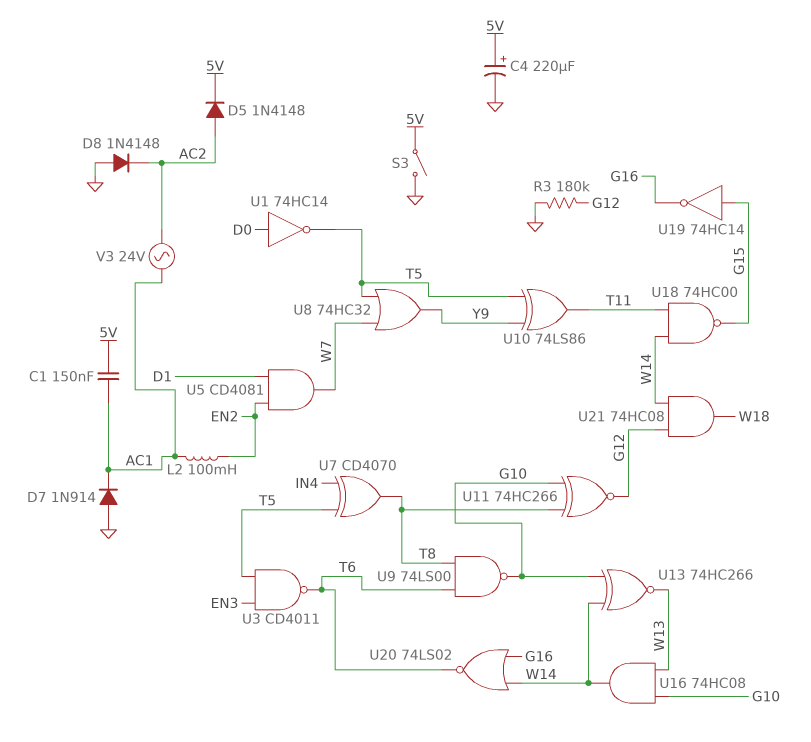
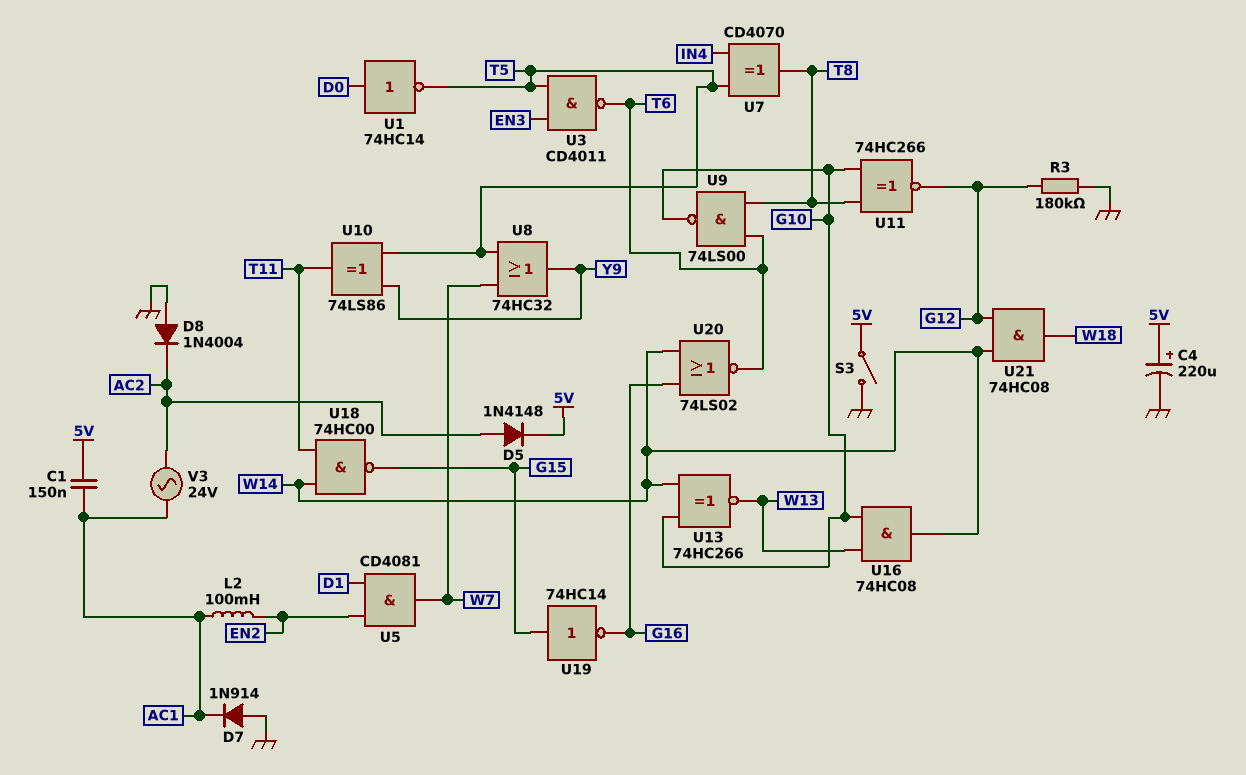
D8: diode 1N4148 (A GND, K AC2) -> diode 1N4004 (A GND, K AC2)

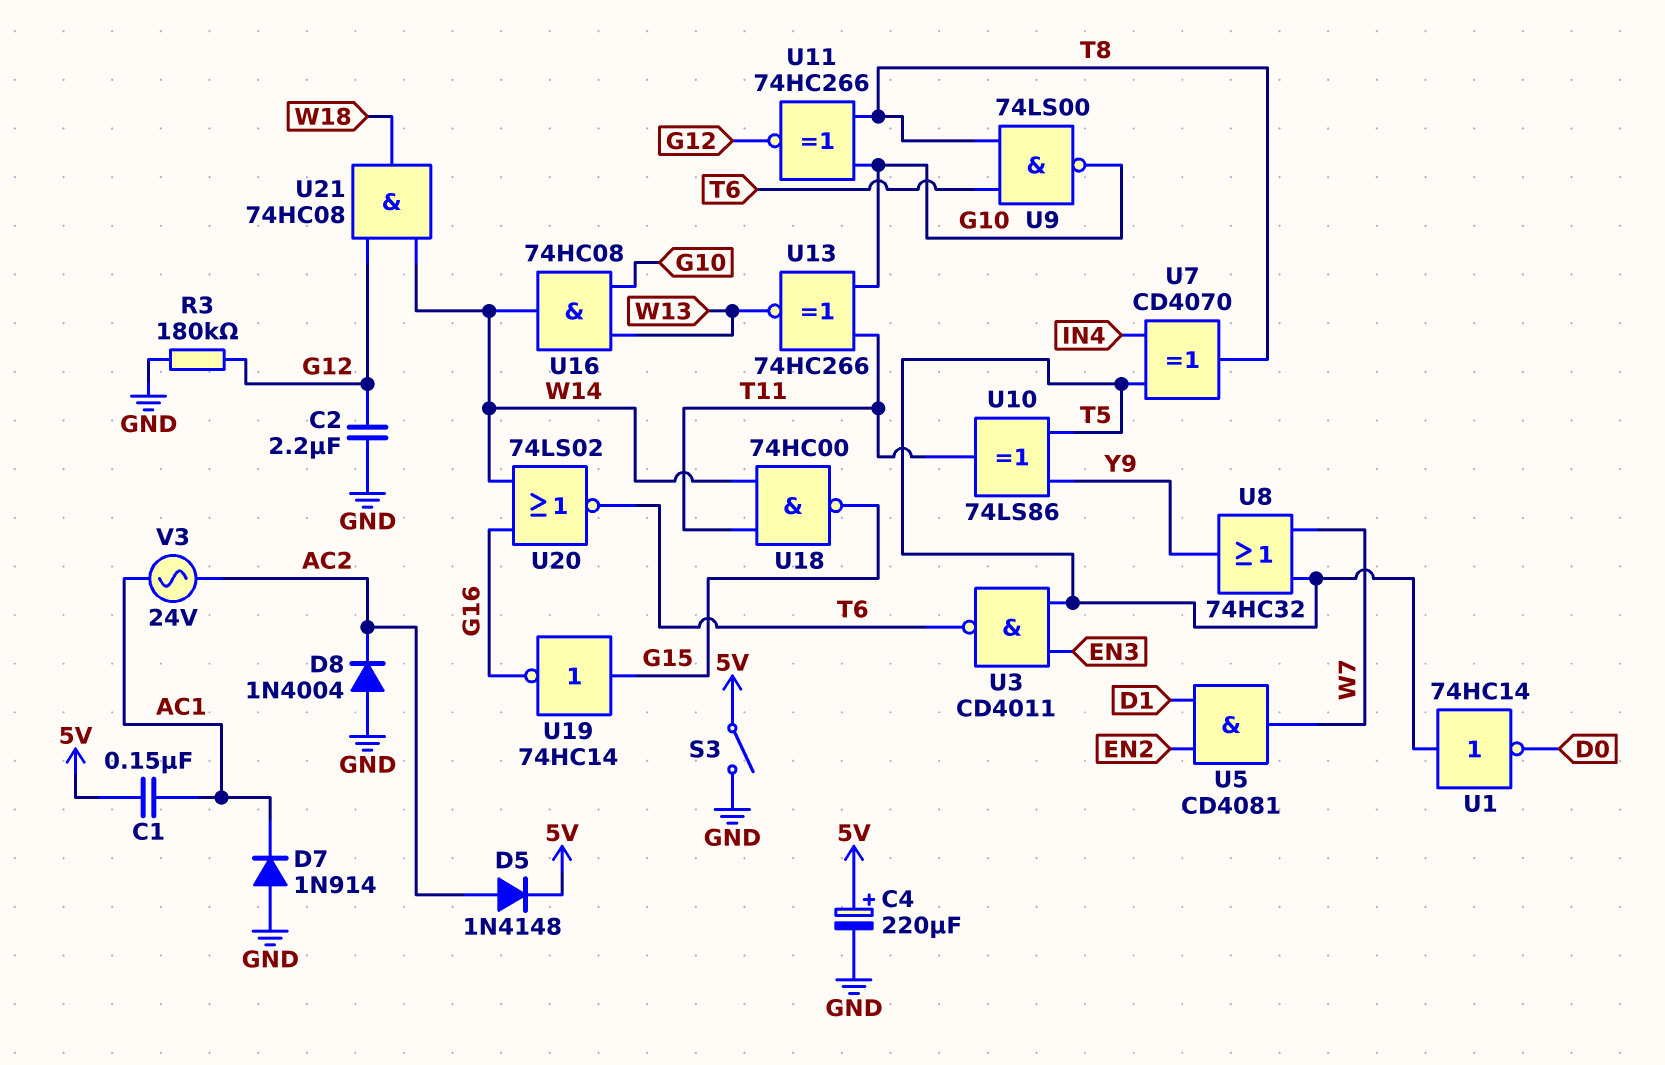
C2: none -> 2.2uF (G12, GND)
L2: 100mH (AC1, EN2) -> none
U1: NOT 74HC14 (in D0, out T5) -> NOT 74HC14 (in T5, out D0)
U13: XNOR 74HC266 (in G10, in W14, out W13) -> XNOR 74HC266 (in G10, in T11, out W13)

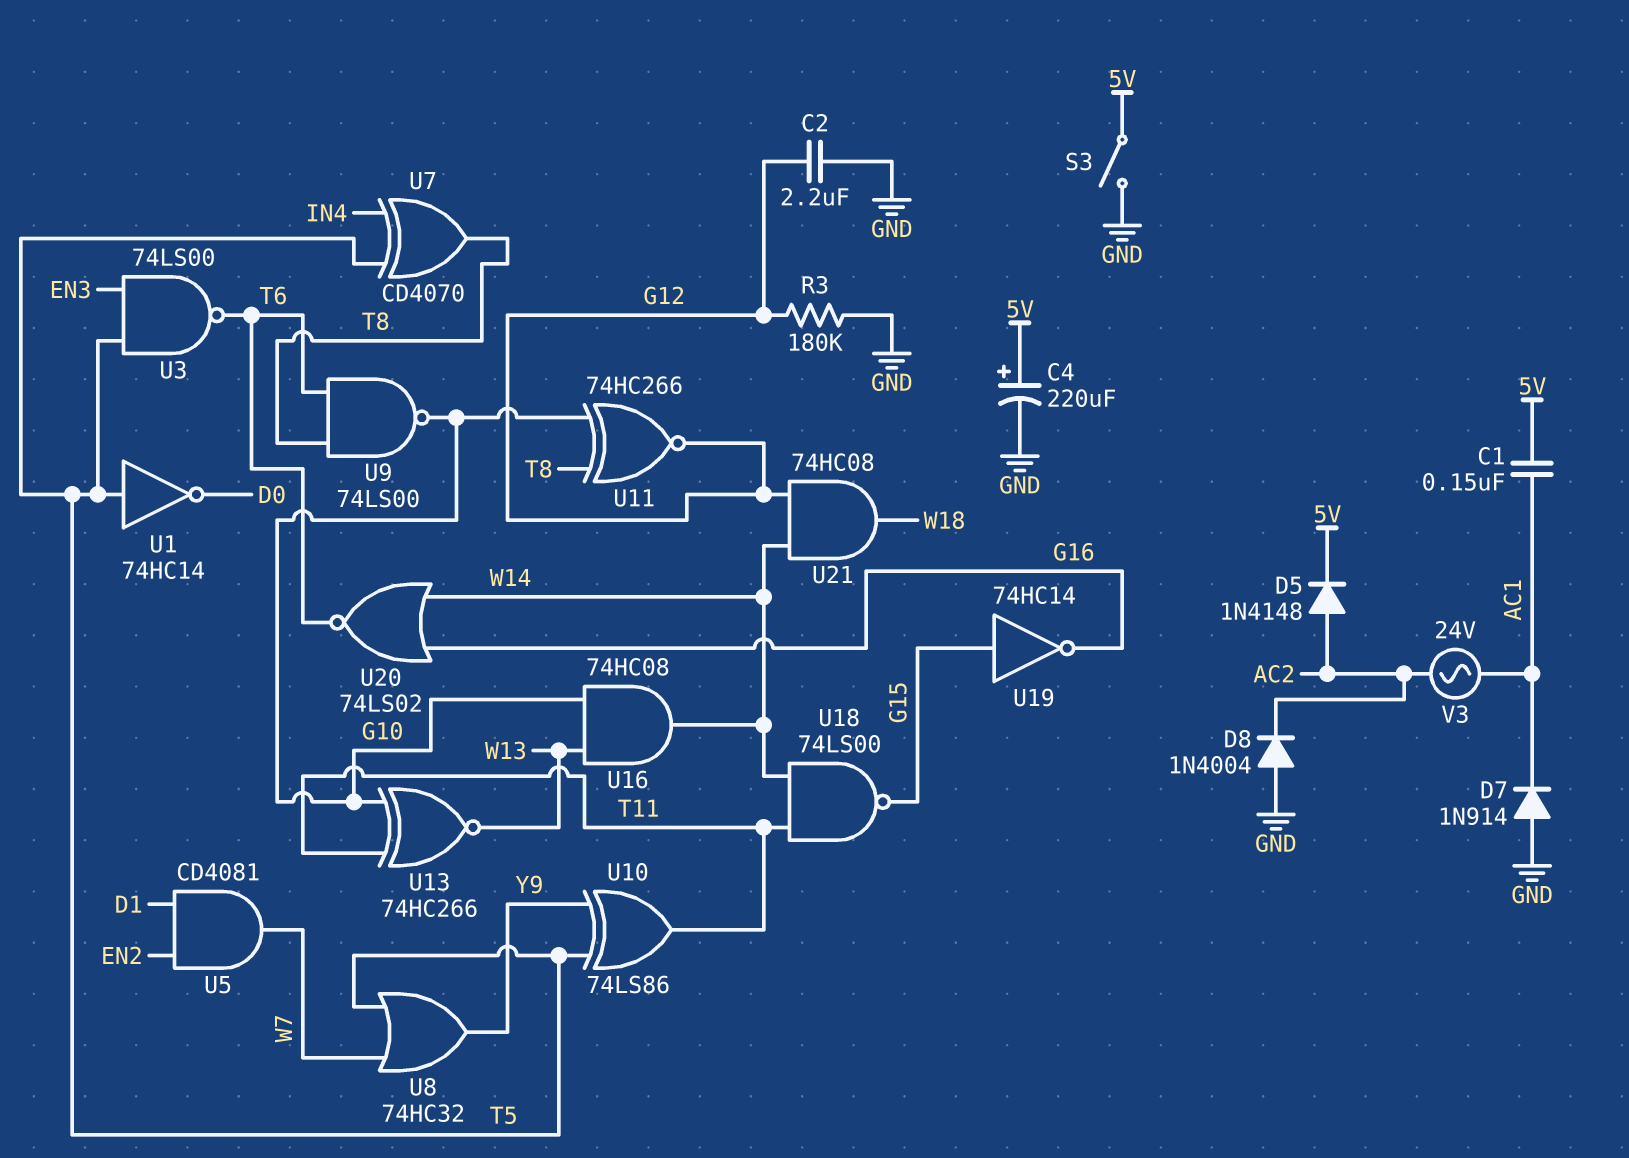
U3: NAND CD4011 (in EN3, in T5, out T6) -> NAND 74LS00 (in EN3, in T5, out T6)
U18: NAND 74HC00 (in T11, in W14, out G15) -> NAND 74LS00 (in T11, in W14, out G15)

